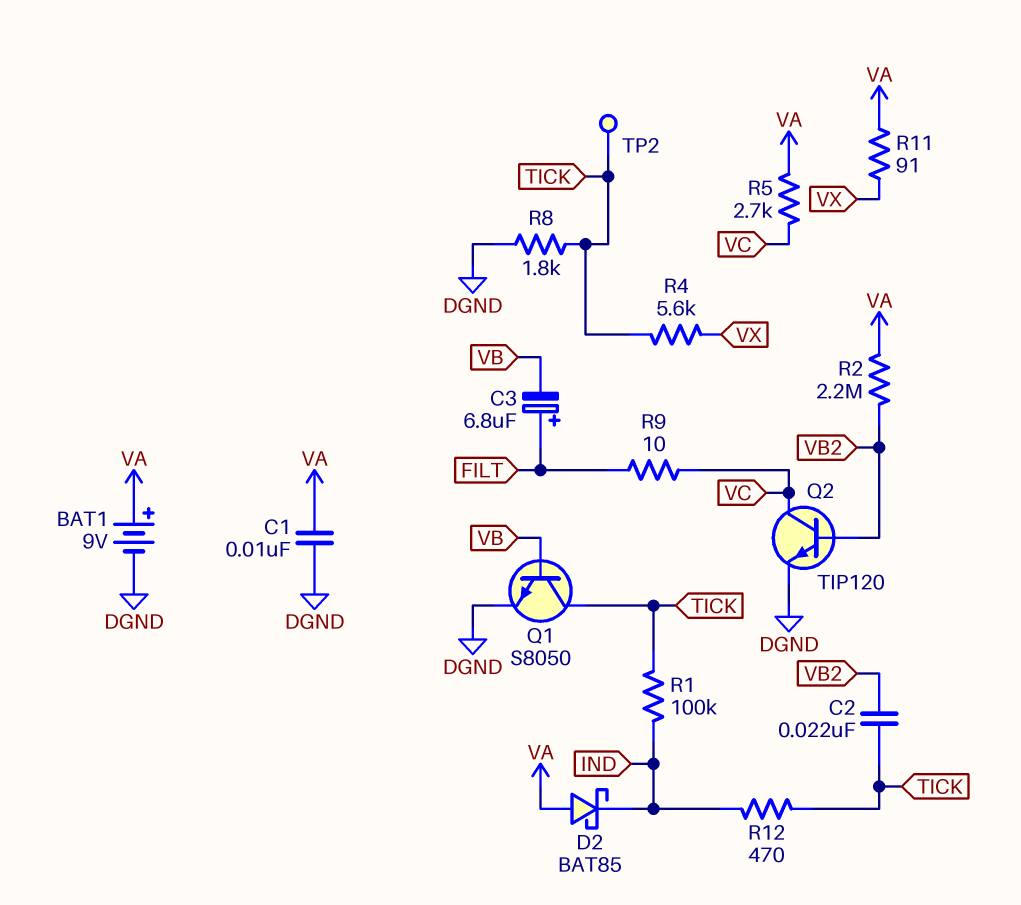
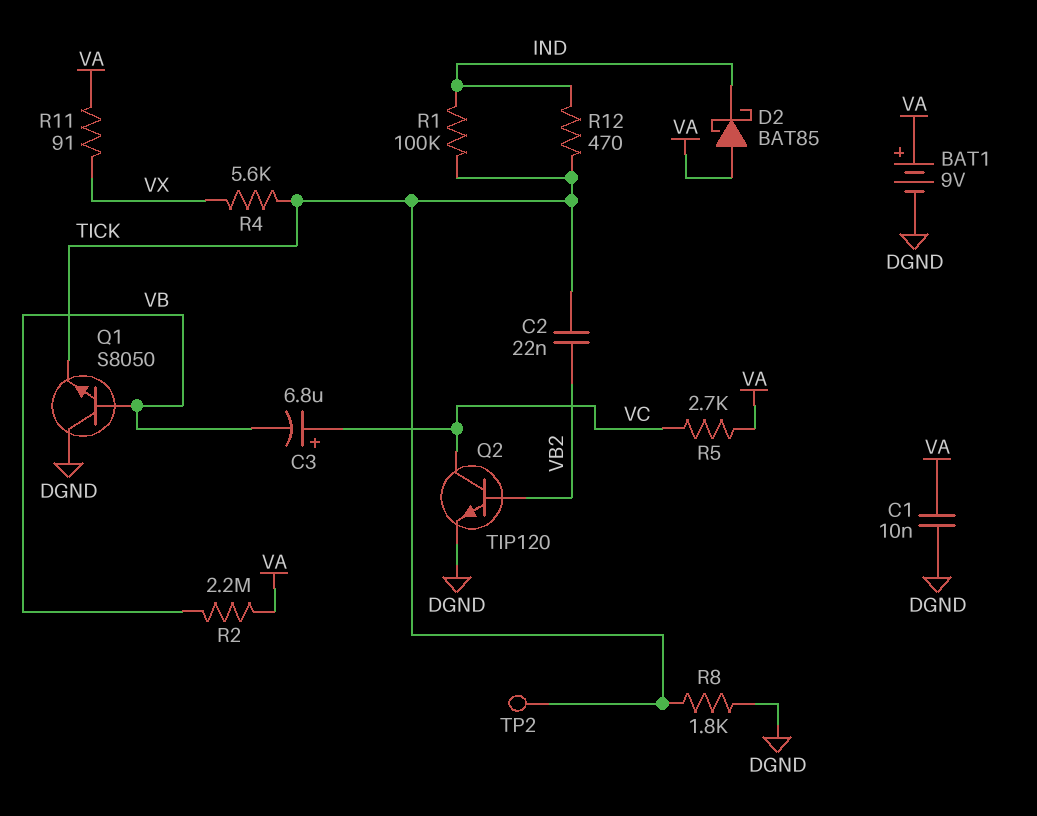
C3: 6.8uF (plus FILT, minus VB) -> 6.8uF (plus VC, minus VB)
Q1: NPN S8050 (B VB, C TICK, E DGND) -> NPN S8050 (B VB, C DGND, E TICK)
R2: 2.2M (VA, VB2) -> 2.2M (VA, VB)
R9: 10 (FILT, VC) -> none

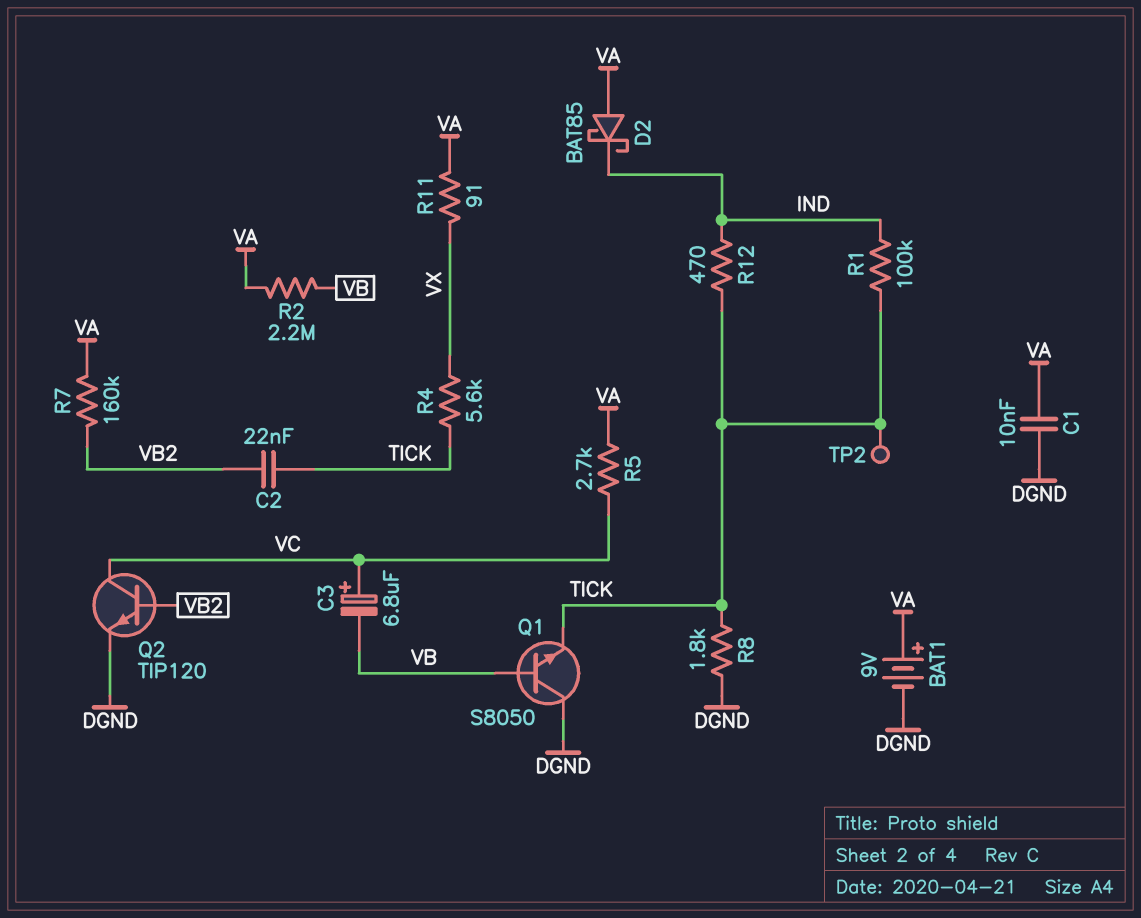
R7: none -> 160k (VA, VB2)

